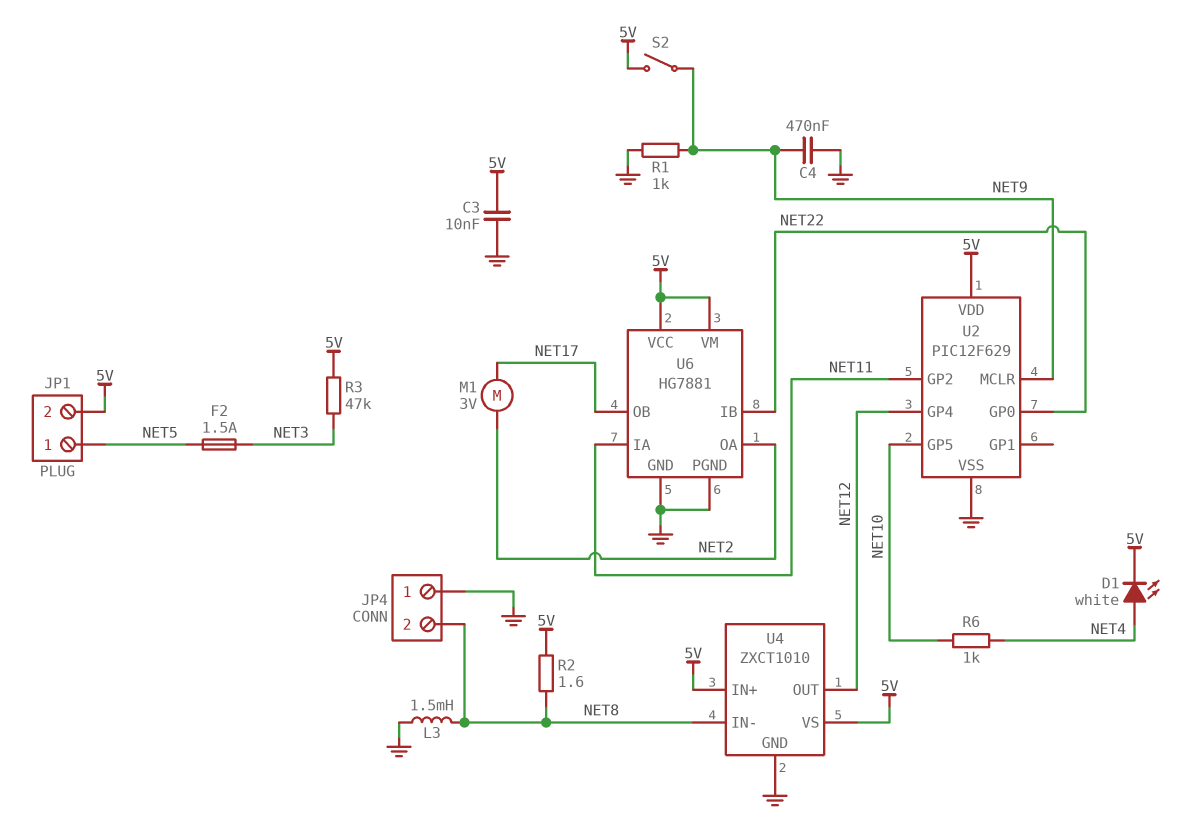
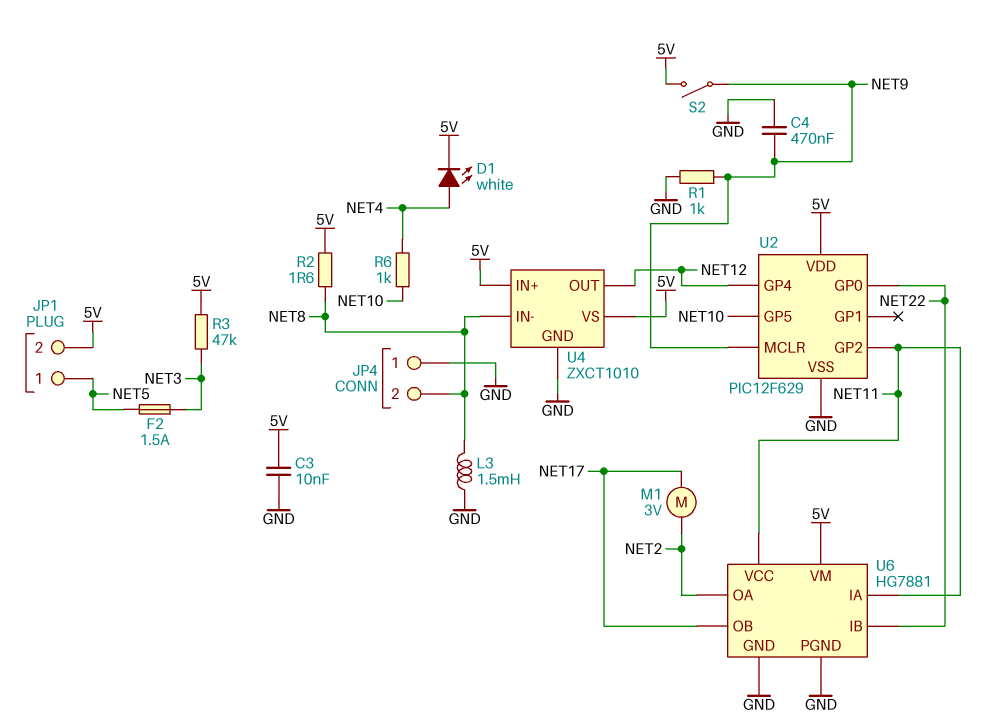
U6 pin VCC: 5V -> NET11

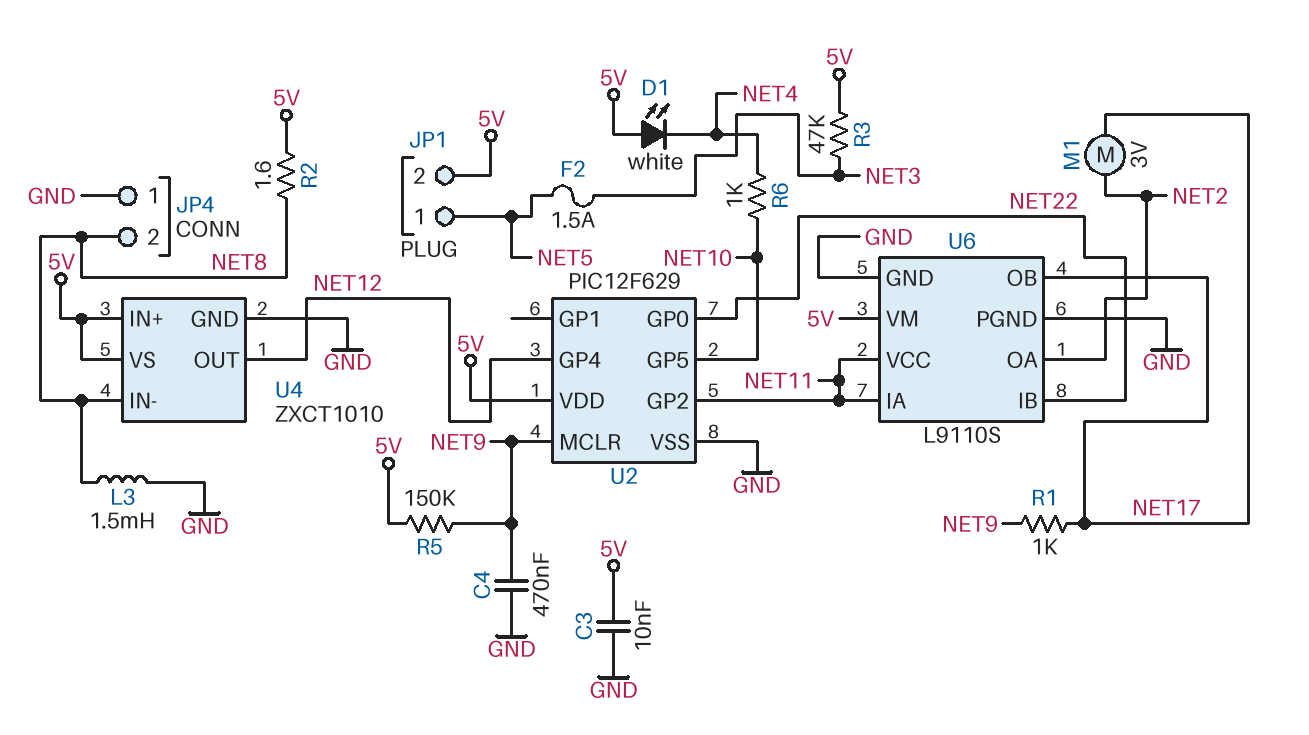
D1: LED white (A NET4, K 5V) -> LED white (A 5V, K NET4)
R1: 1k (GND, NET9) -> 1k (NET9, NET17)
R5: none -> 150k (5V, NET9)
S2: switch (5V, NET9) -> none
U6: HG7881 -> L9110S

